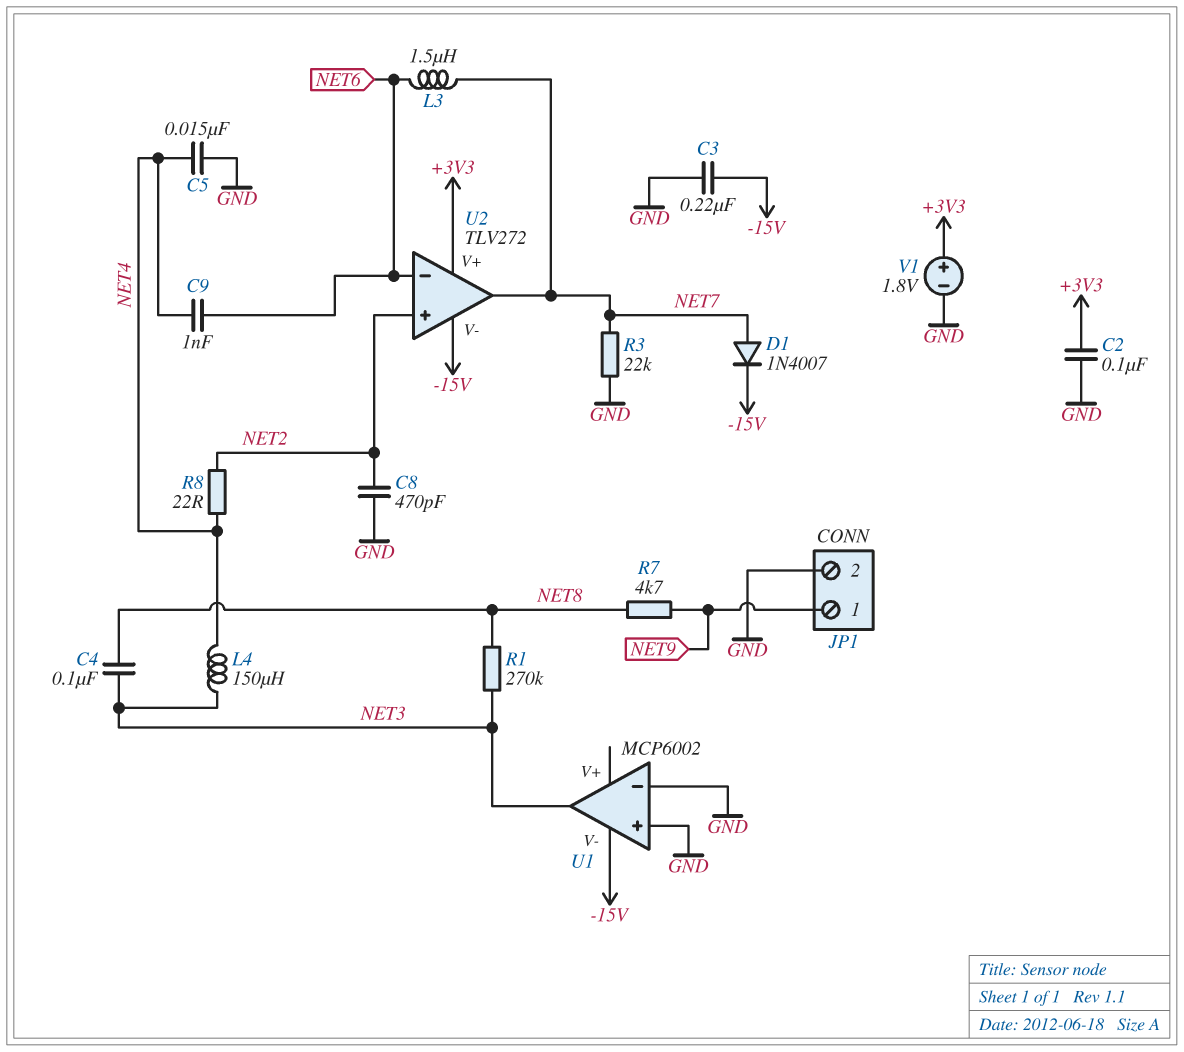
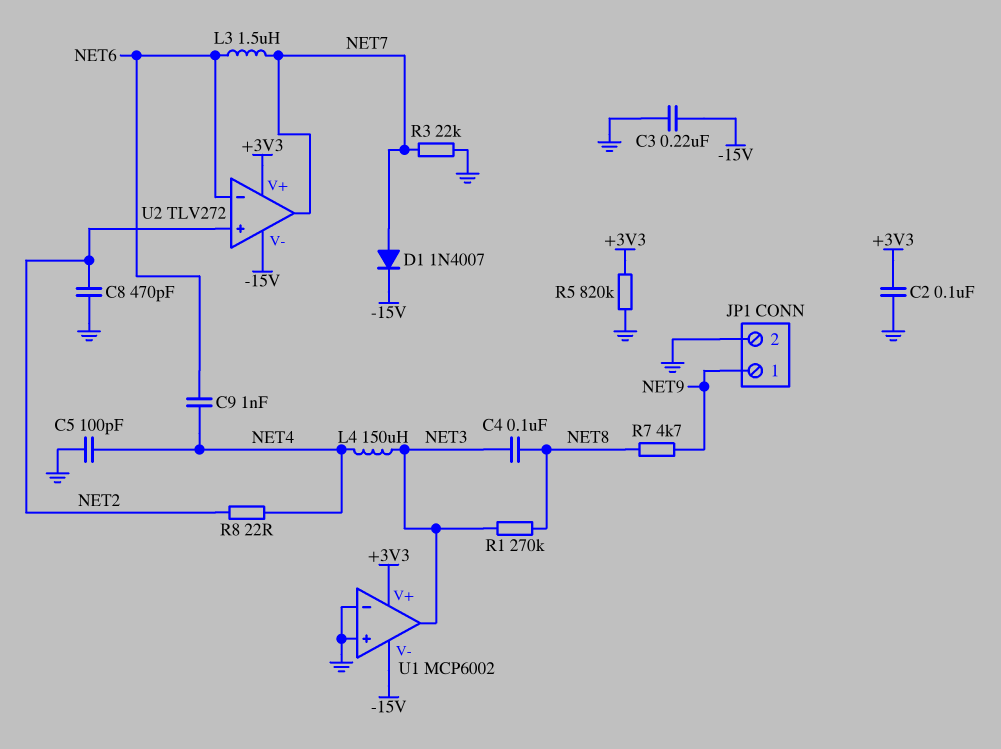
C5: 15nF (GND, NET4) -> 100pF (GND, NET4)
R5: none -> 820k (+3V3, GND)
U1 pin V+: none -> +3V3
V1: 1.8V (plus +3V3, minus GND) -> none

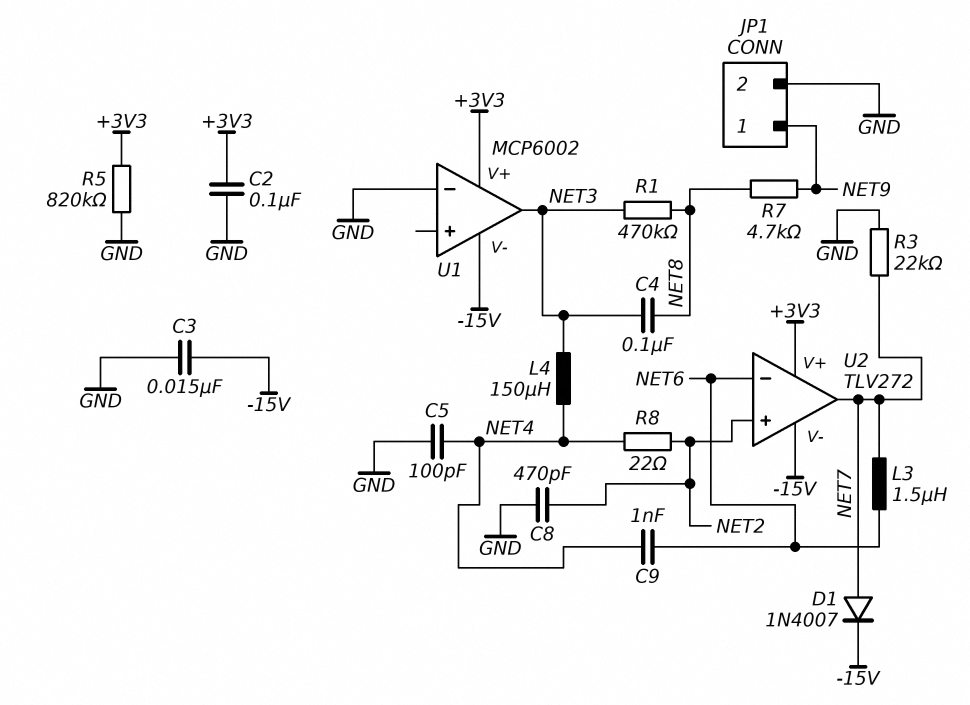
C3: 220nF (-15V, GND) -> 15nF (-15V, GND)
R1: 270k (NET3, NET8) -> 470k (NET3, NET8)
U1 pin in+: GND -> none

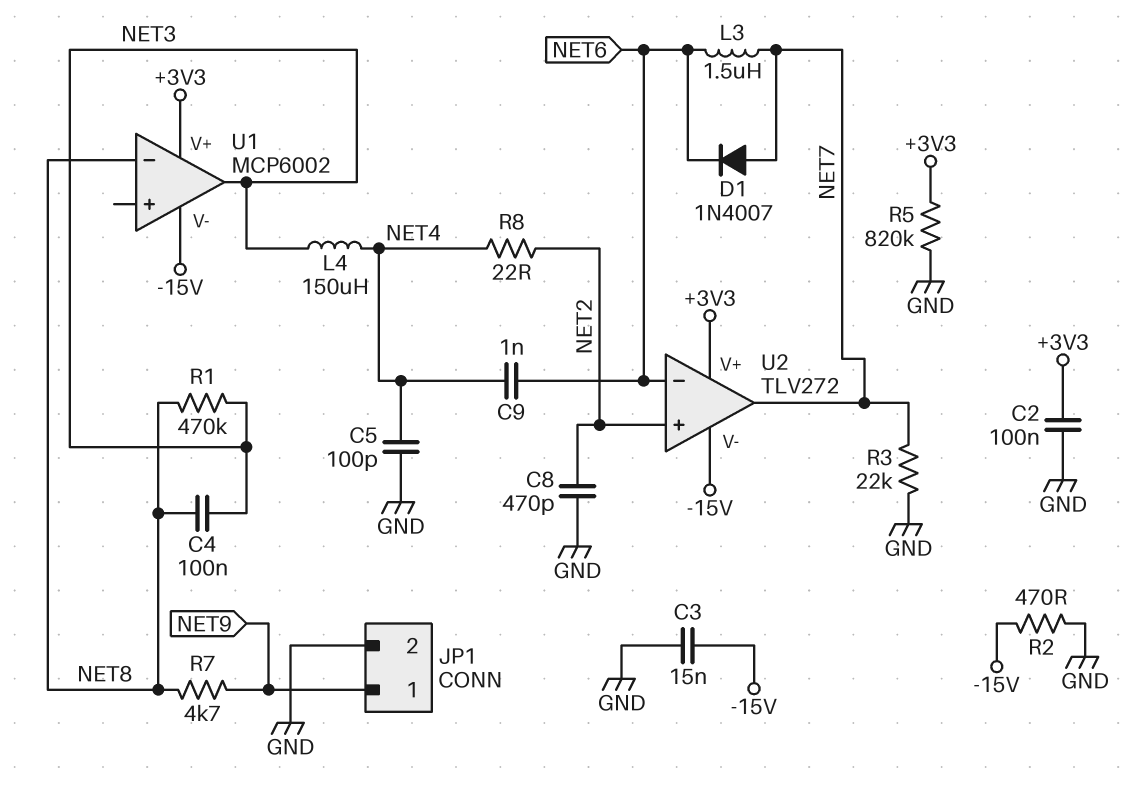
D1: diode 1N4007 (A NET7, K -15V) -> diode 1N4007 (A NET7, K NET6)
R2: none -> 470 (-15V, GND)
U1 pin in-: GND -> NET8

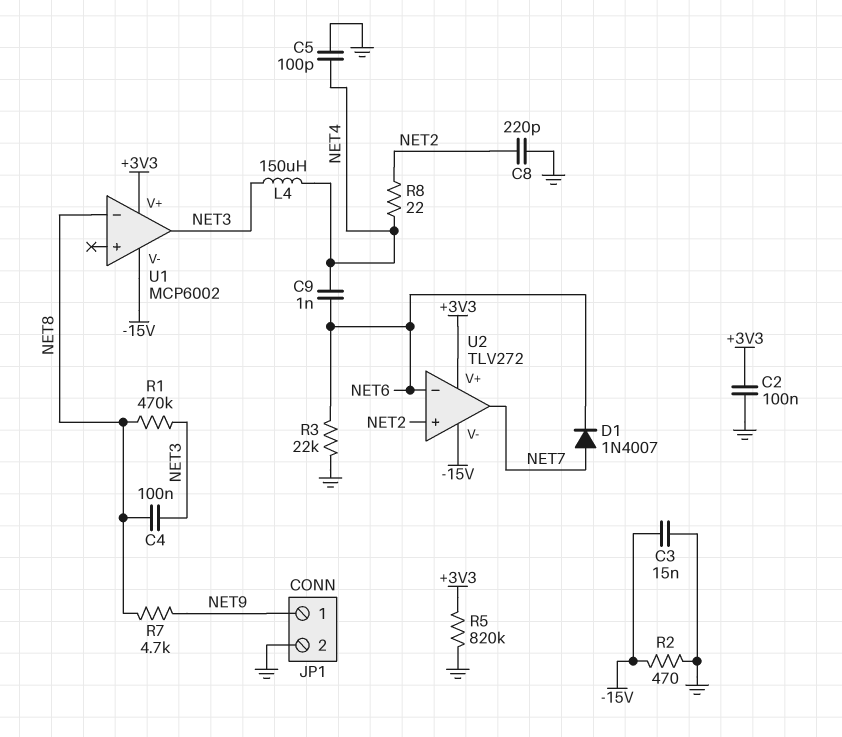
C8: 470pF (GND, NET2) -> 220pF (GND, NET2)
L3: 1.5uH (NET6, NET7) -> none
R3: 22k (GND, NET7) -> 22k (GND, NET6)

